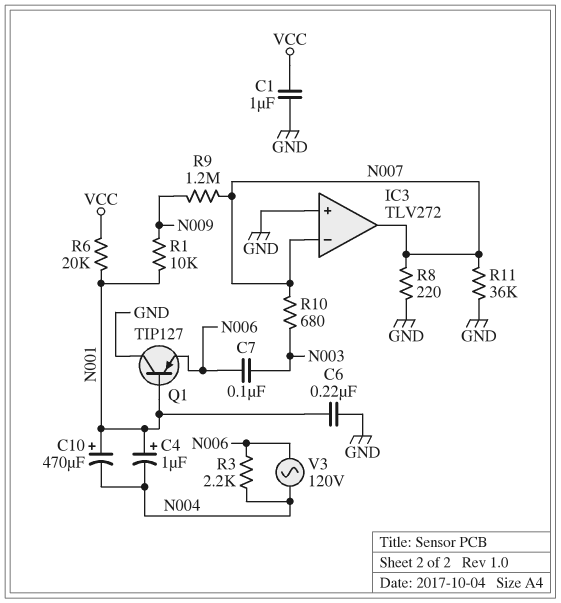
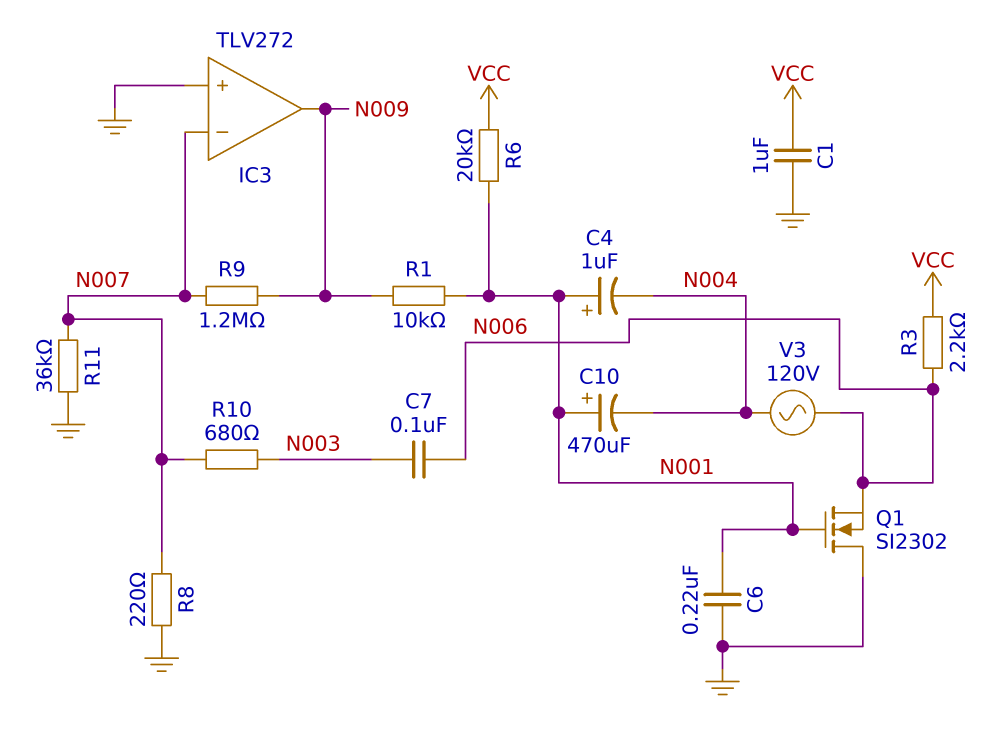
IC3 pin out: N007 -> N009
Q1: PNP TIP127 (B N001, C GND, E N006) -> NMOS SI2302 (G N001, D GND, S N006)
R3: 2.2k (N004, N006) -> 2.2k (N006, VCC)

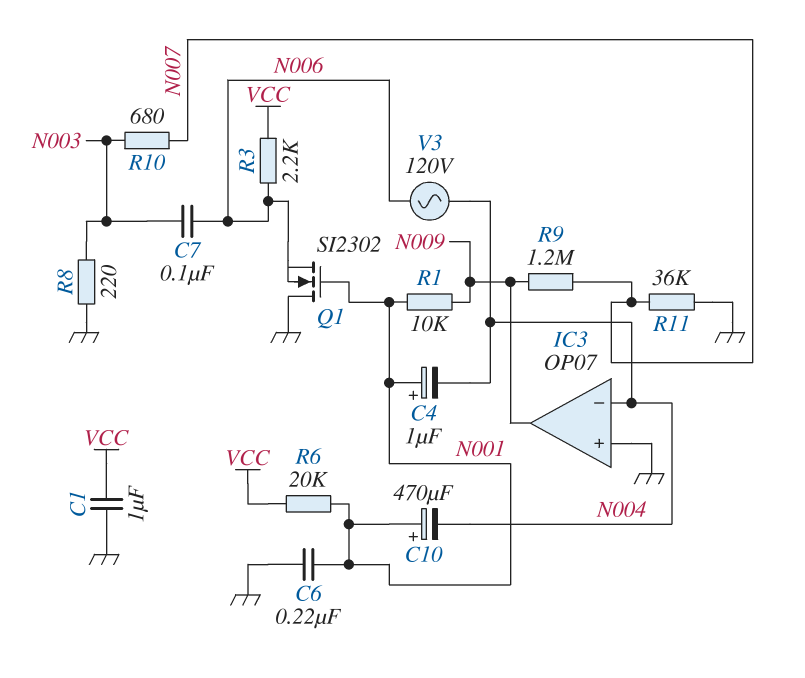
IC3: TLV272 -> OP07
IC3 pin in-: N007 -> N004
R8: 220 (GND, N007) -> 220 (GND, N003)

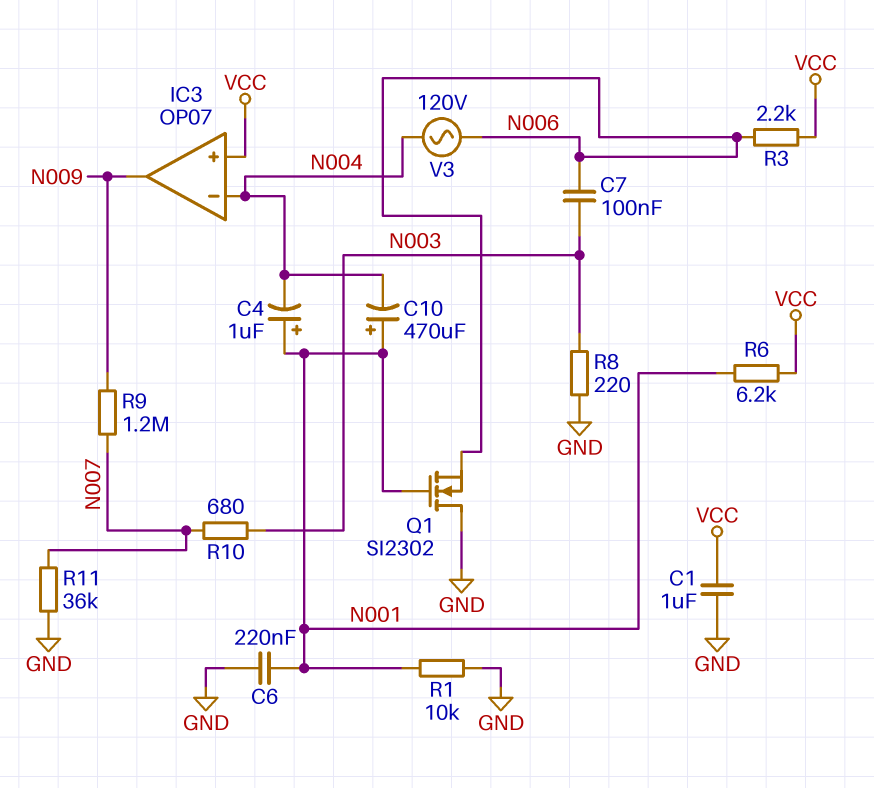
IC3 pin in+: GND -> VCC
R1: 10k (N001, N009) -> 10k (GND, N001)
R6: 20k (N001, VCC) -> 6.2k (N001, VCC)

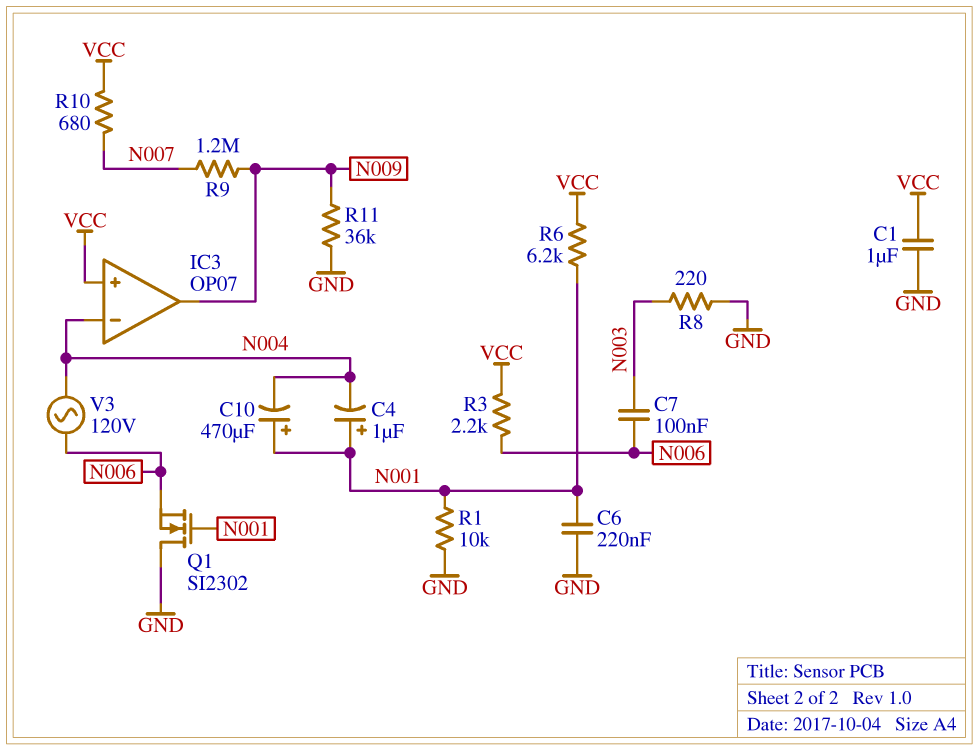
R10: 680 (N003, N007) -> 680 (N007, VCC)
R11: 36k (GND, N007) -> 36k (GND, N009)

